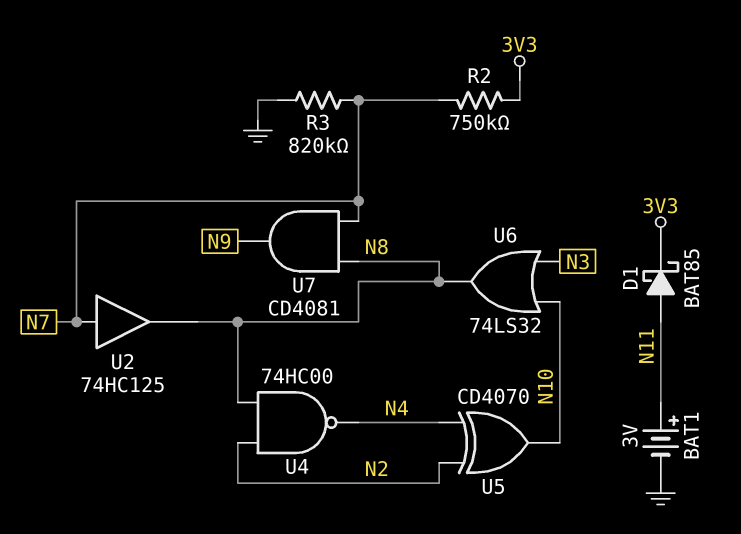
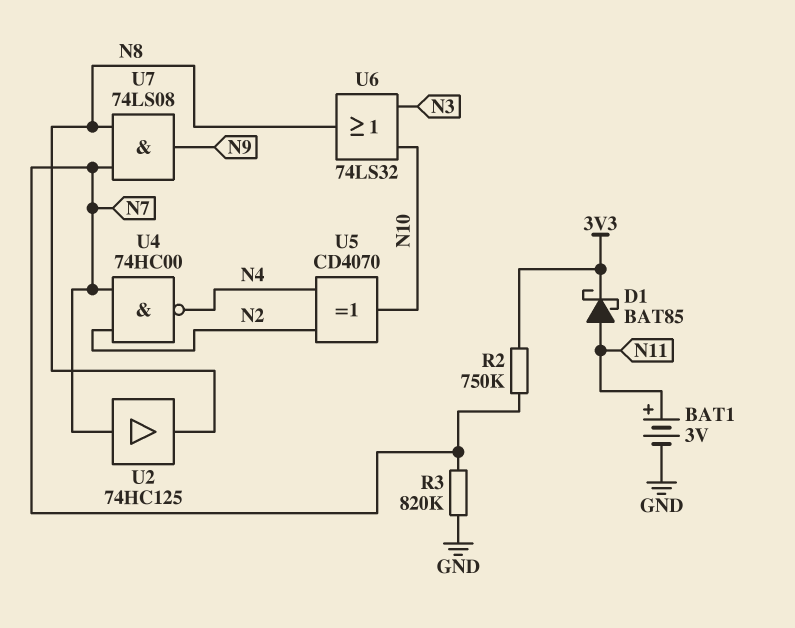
U4: NAND 74HC00 (in N2, in N8, out N4) -> NAND 74HC00 (in N2, in N7, out N4)
U7: AND CD4081 (in N7, in N8, out N9) -> AND 74LS08 (in N7, in N8, out N9)

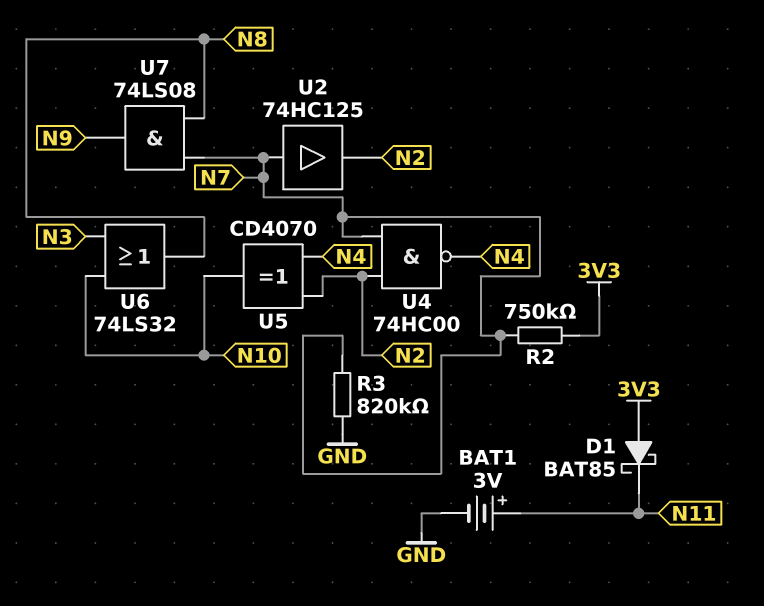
D1: schottky BAT85 (A N11, K 3V3) -> schottky BAT85 (A 3V3, K N11)
U2: buffer 74HC125 (in N7, out N8) -> buffer 74HC125 (in N7, out N2)

